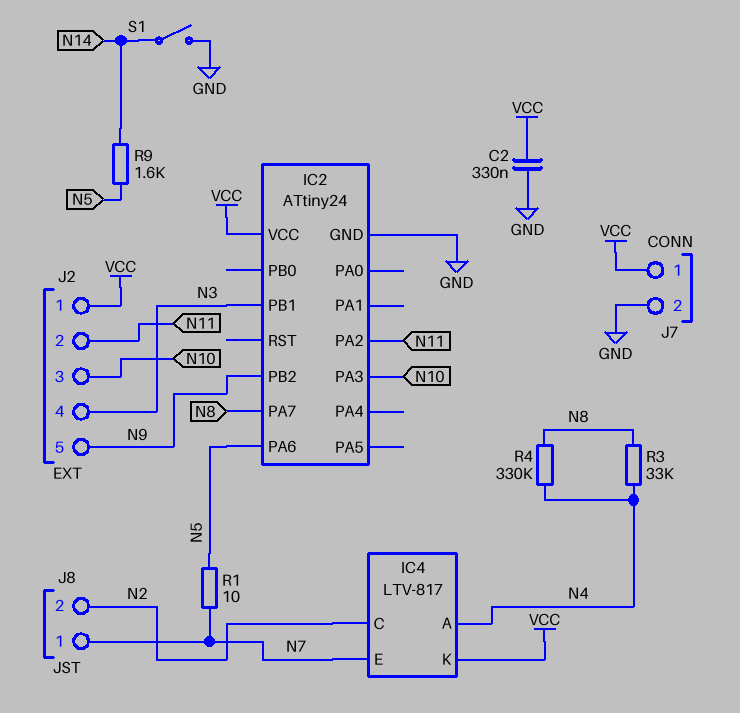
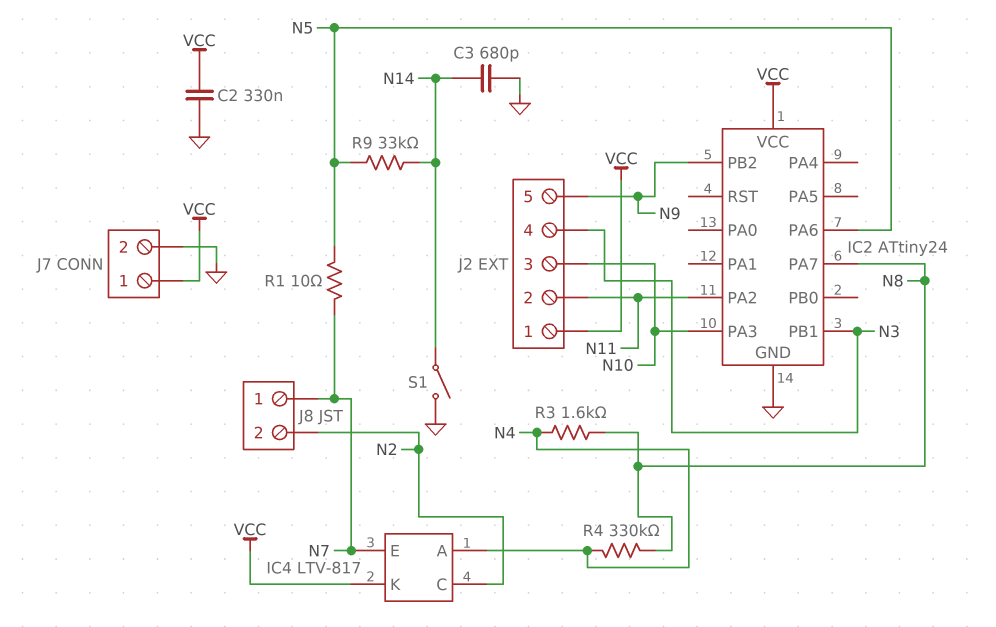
C3: none -> 680pF (GND, N14)
R3: 33k (N4, N8) -> 1.6k (N4, N8)
R9: 1.6k (N5, N14) -> 33k (N5, N14)

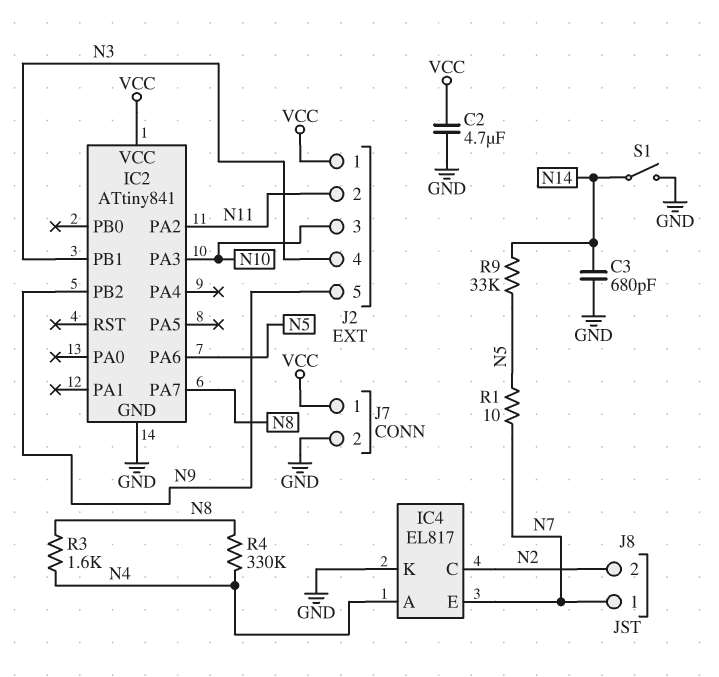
C2: 330nF (GND, VCC) -> 4.7uF (GND, VCC)
IC2: ATtiny24 -> ATtiny841
IC4: LTV-817 -> EL817
IC4 pin K: VCC -> GND

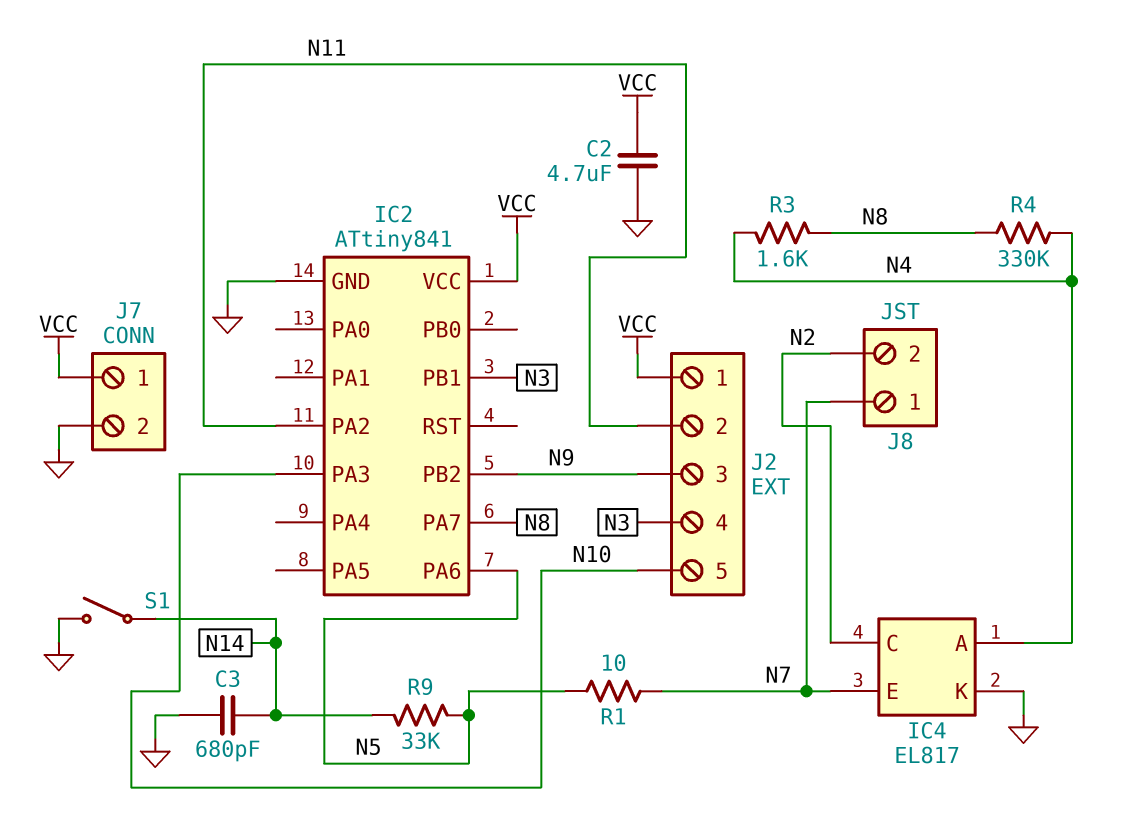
J2 pin 3: N10 -> N9
J2 pin 5: N9 -> N10

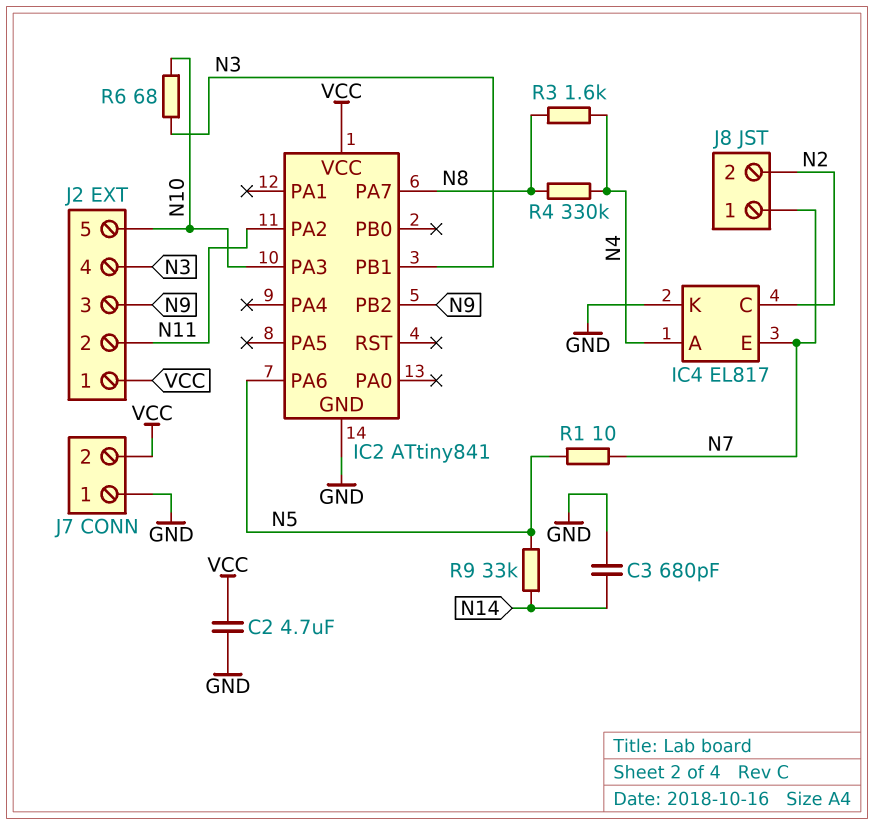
J7 pin 1: VCC -> GND
J7 pin 2: GND -> VCC
R6: none -> 68 (N3, N10)
S1: switch (GND, N14) -> none

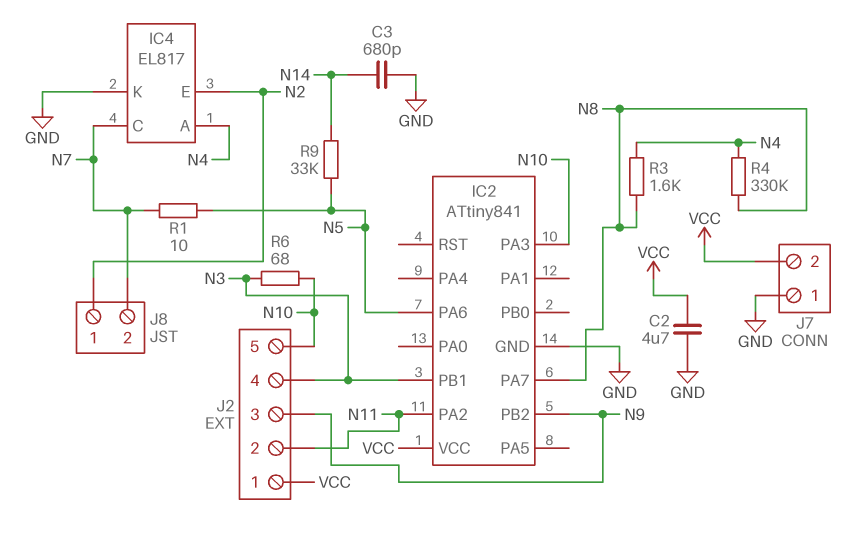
IC4 pin C: N2 -> N7
IC4 pin E: N7 -> N2
J8 pin 1: N7 -> N2
J8 pin 2: N2 -> N7

